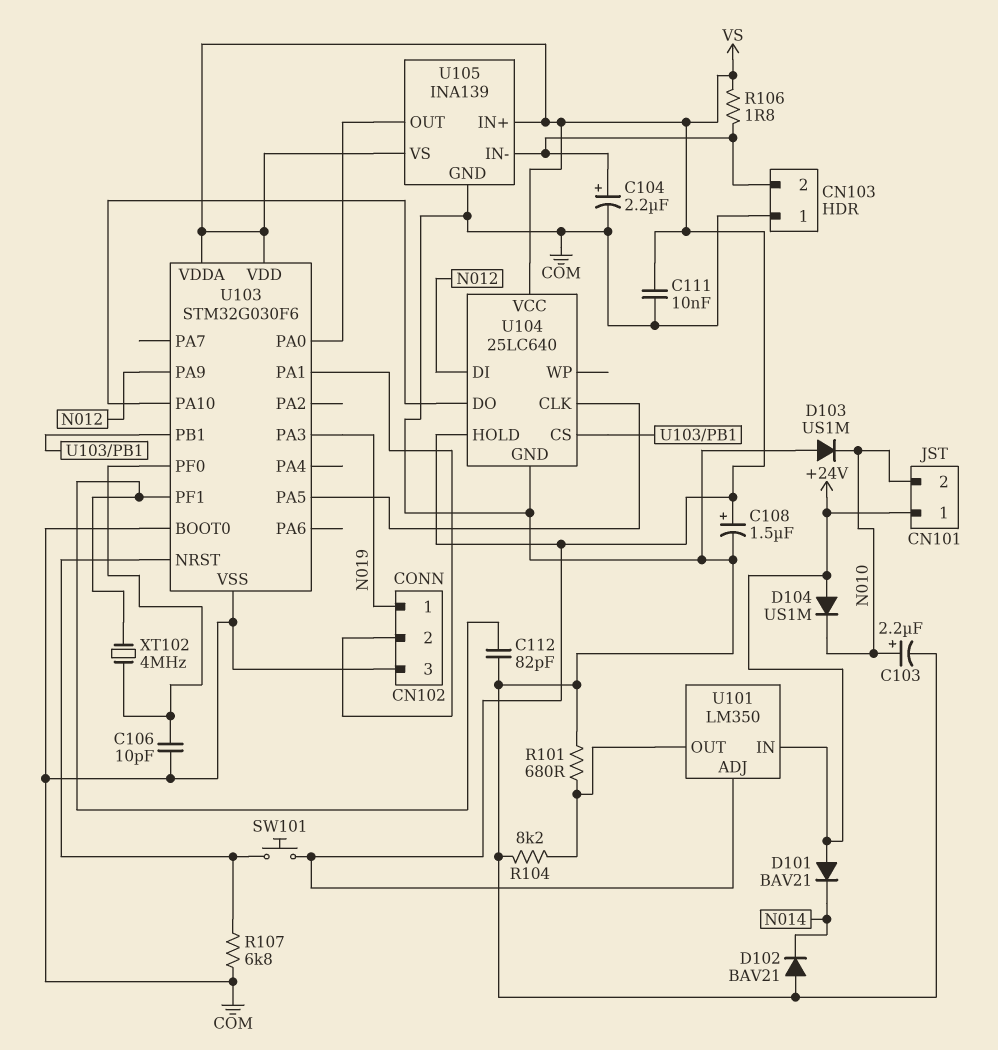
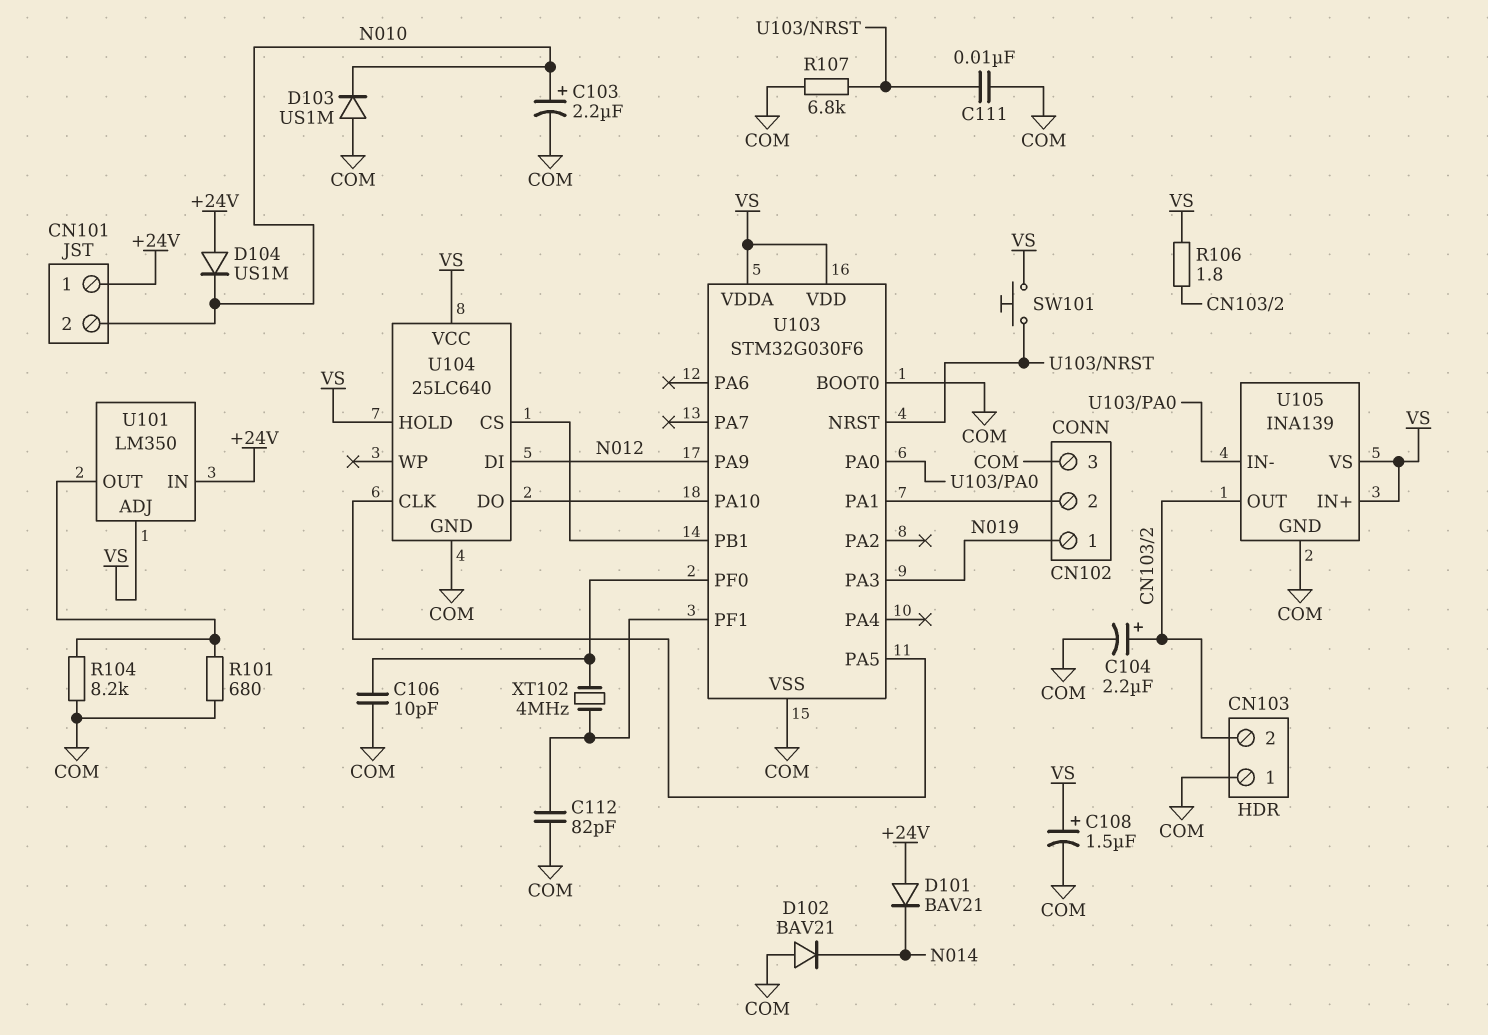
C111: 10nF (COM, VS) -> 10nF (COM, U103/NRST)
U105 pin IN-: CN103/2 -> U103/PA0
U105 pin OUT: U103/PA0 -> CN103/2

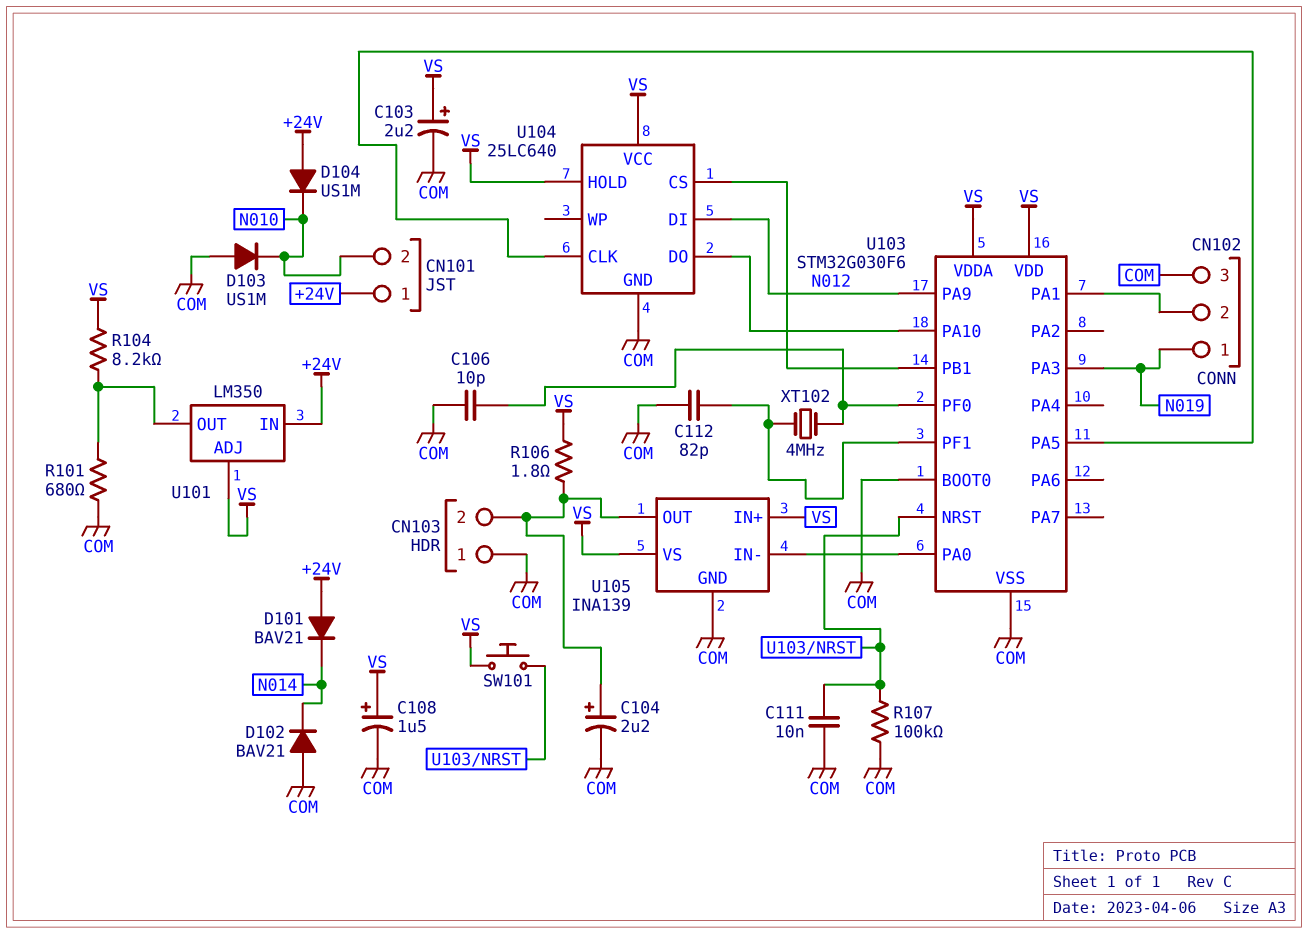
C103: 2.2uF (plus N010, minus COM) -> 2.2uF (plus VS, minus COM)
R104: 8.2k (COM, U101/OUT) -> 8.2k (U101/OUT, VS)
R107: 6.8k (COM, U103/NRST) -> 100k (COM, U103/NRST)

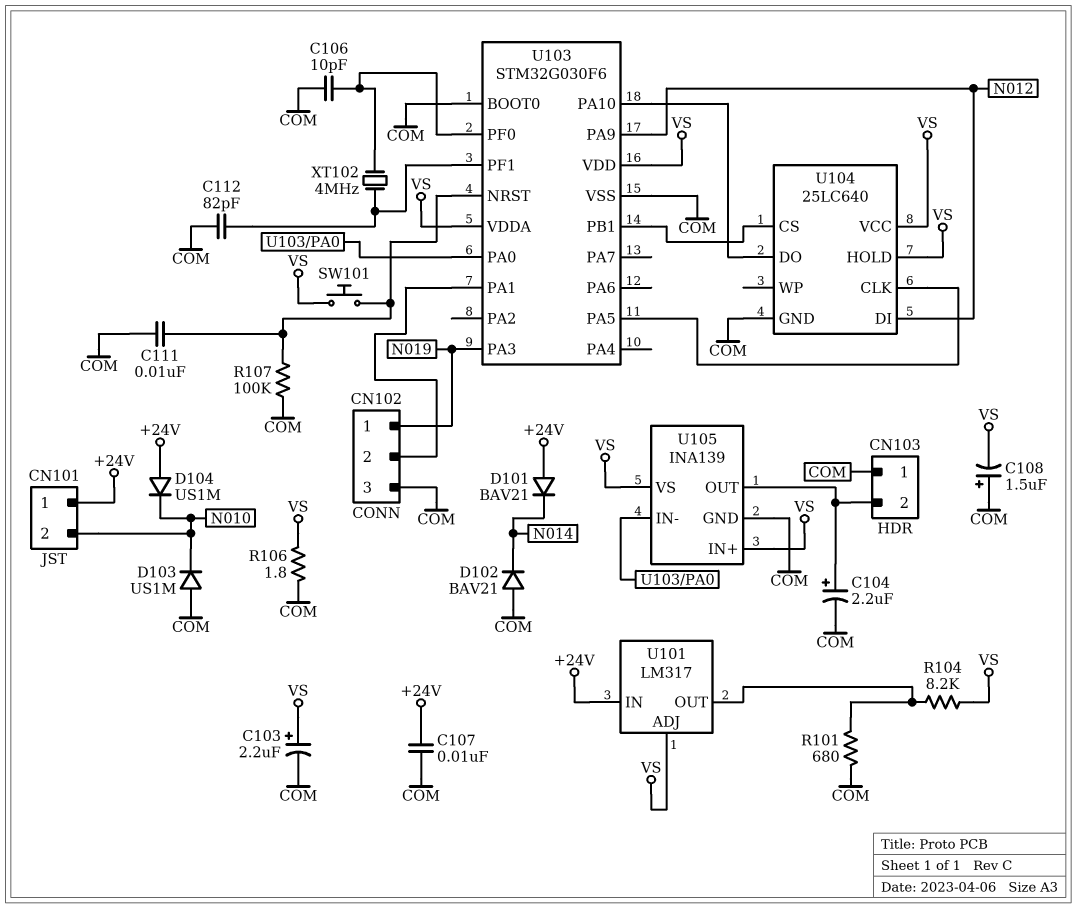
C107: none -> 10nF (+24V, COM)
C108: 1.5uF (plus VS, minus COM) -> 1.5uF (plus COM, minus VS)
R106: 1.8 (CN103/2, VS) -> 1.8 (COM, VS)
U101: LM350 -> LM317

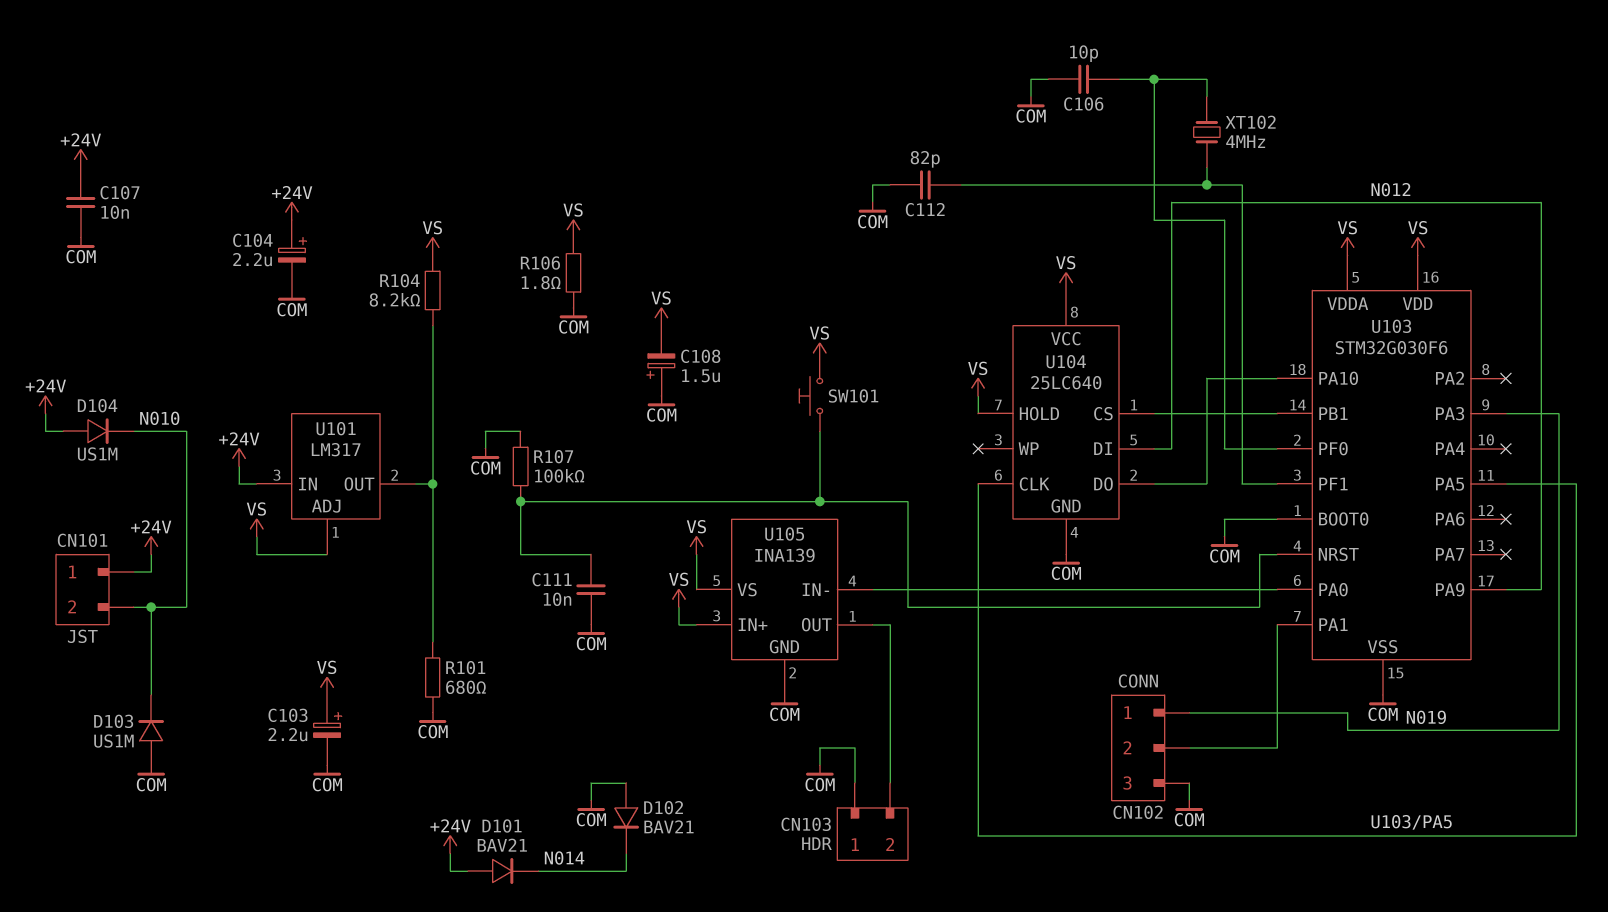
C104: 2.2uF (plus CN103/2, minus COM) -> 2.2uF (plus +24V, minus COM)

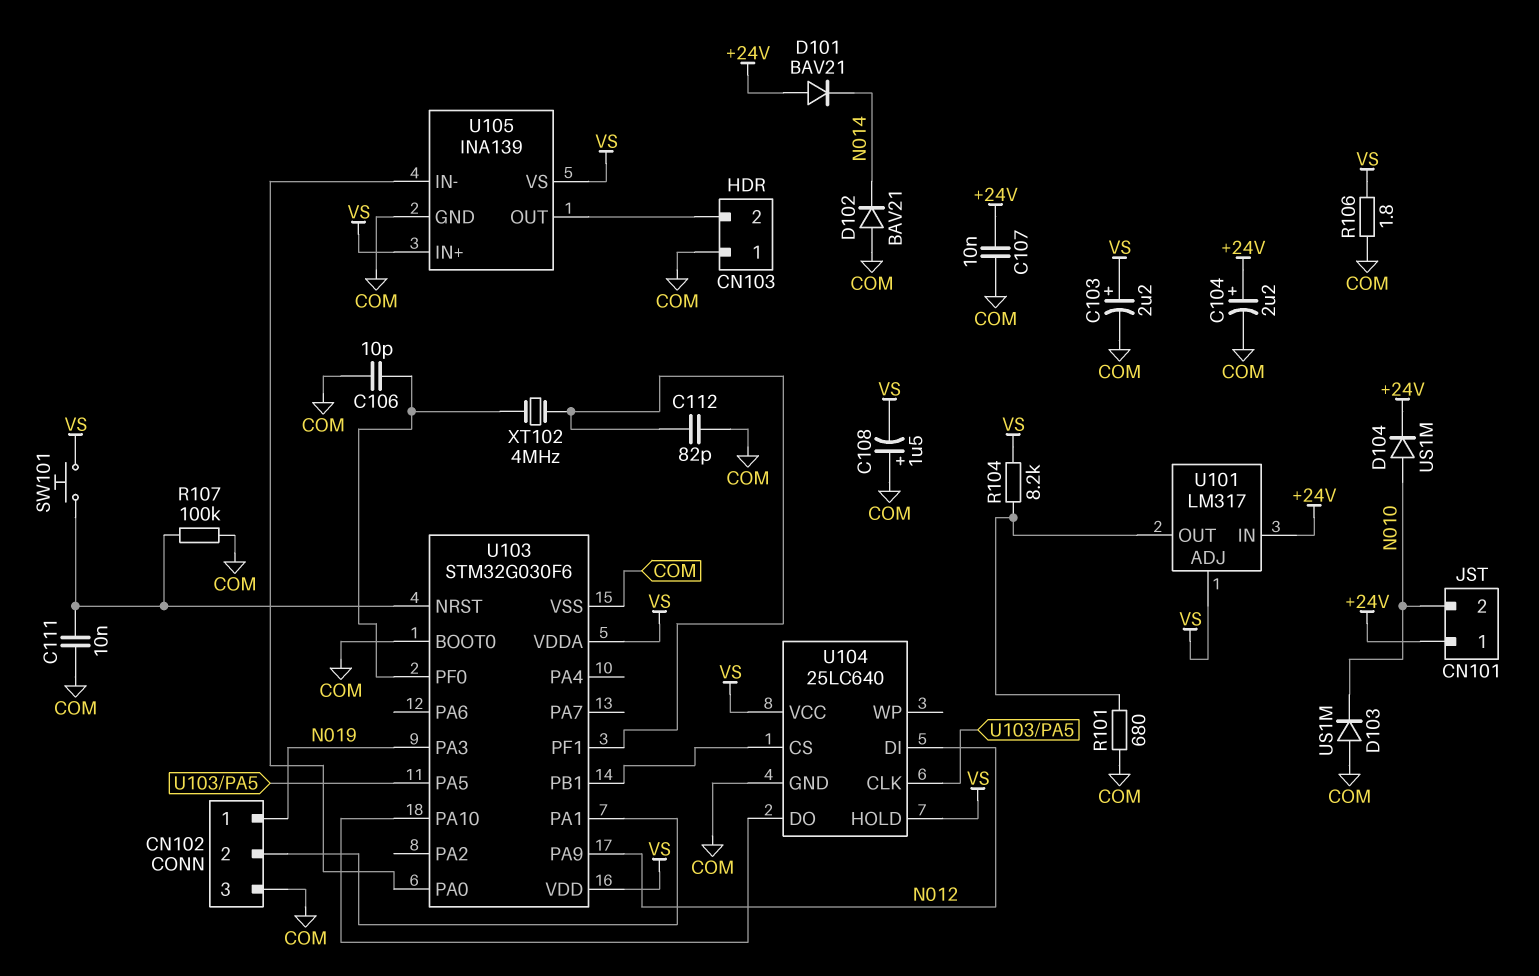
D104: diode US1M (A +24V, K N010) -> diode US1M (A N010, K +24V)

